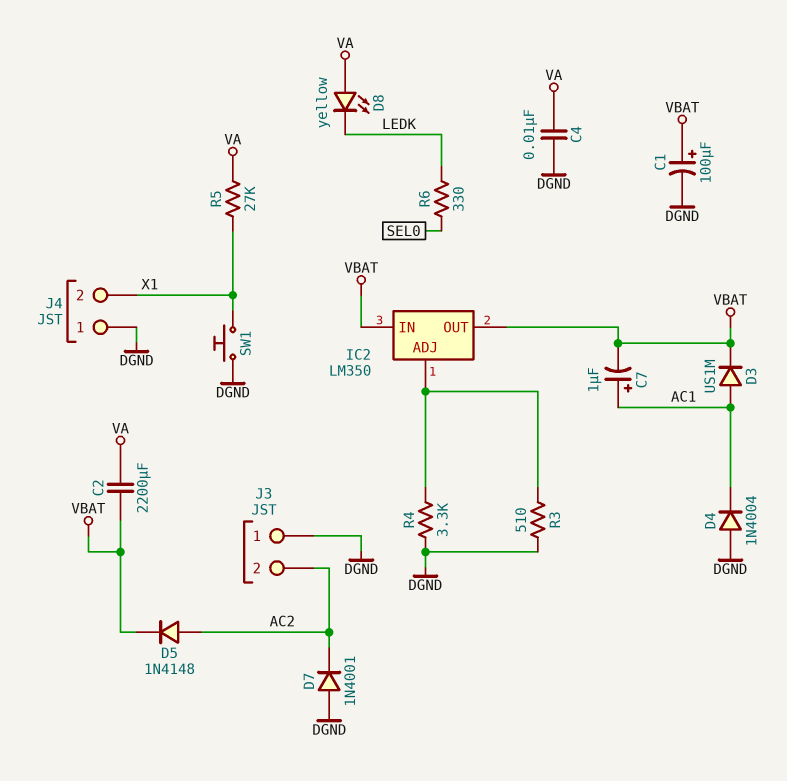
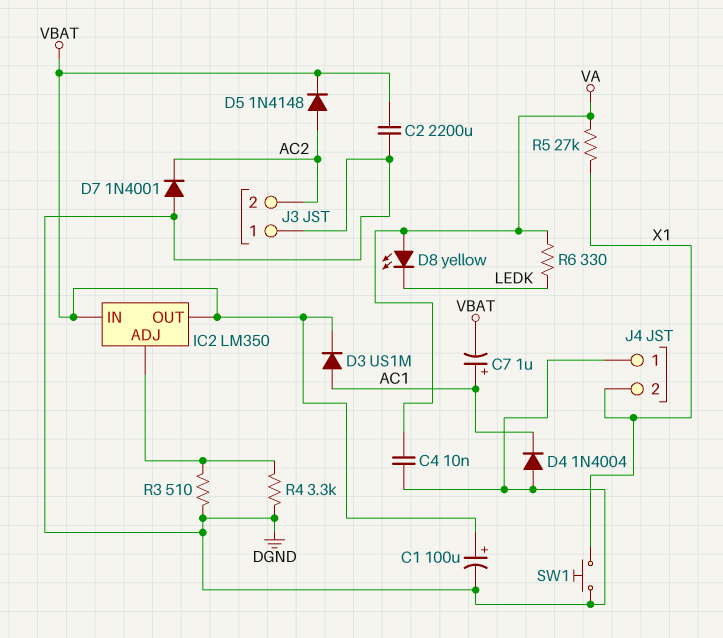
C2: 2200uF (VA, VBAT) -> 2200uF (DGND, VBAT)
R6: 330 (LEDK, SEL0) -> 330 (LEDK, VA)

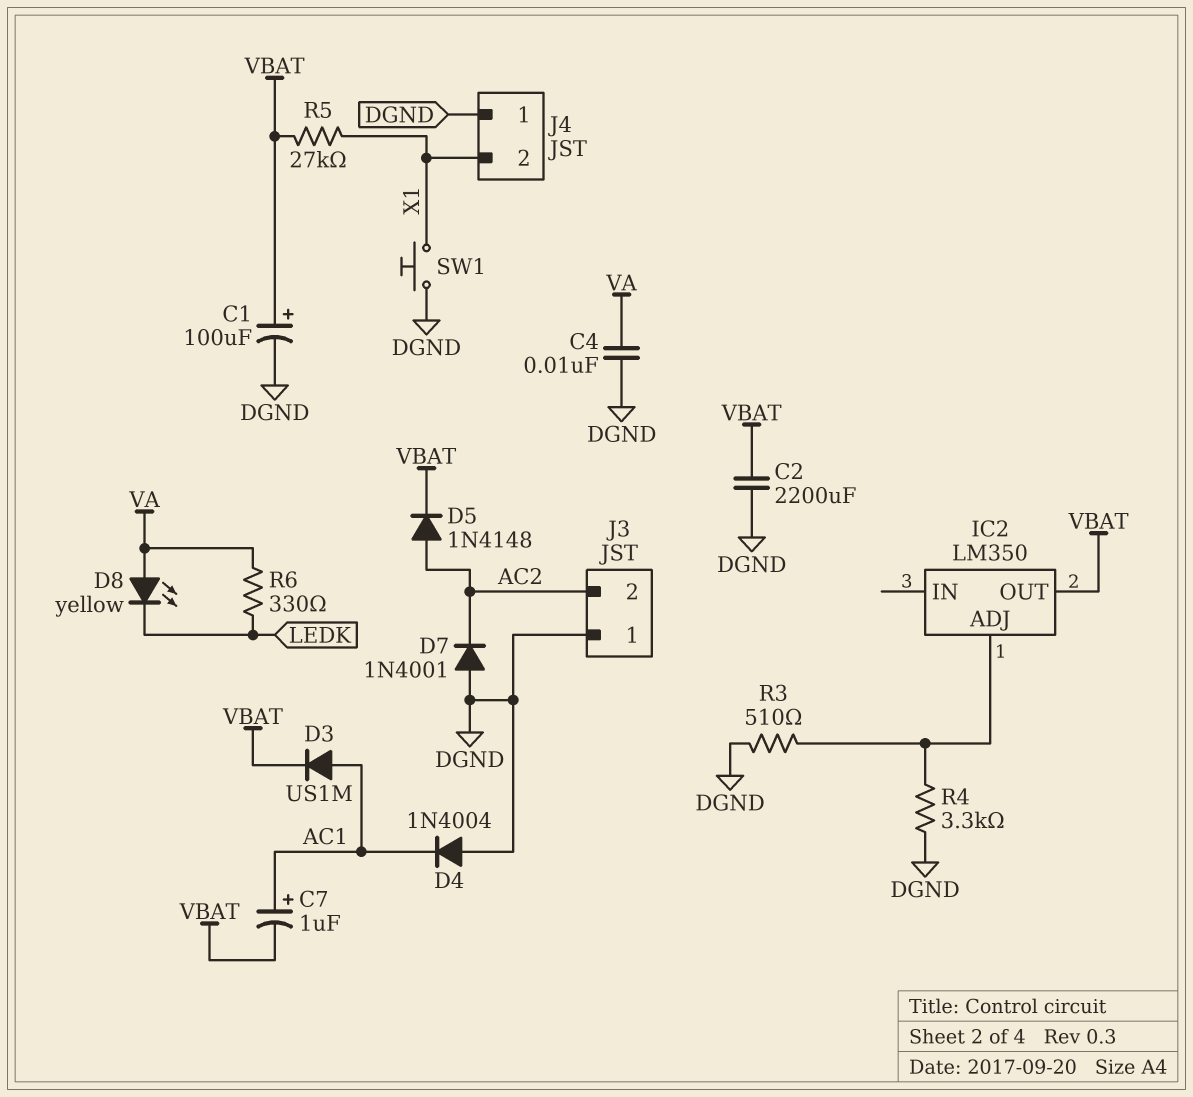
IC2 pin IN: VBAT -> none
R5: 27k (VA, X1) -> 27k (VBAT, X1)

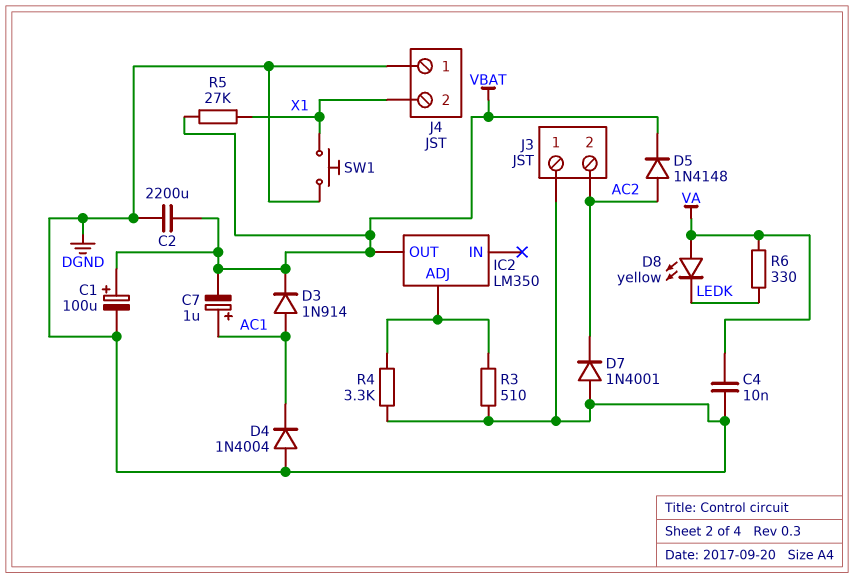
D3: diode US1M (A AC1, K VBAT) -> diode 1N914 (A AC1, K VBAT)

